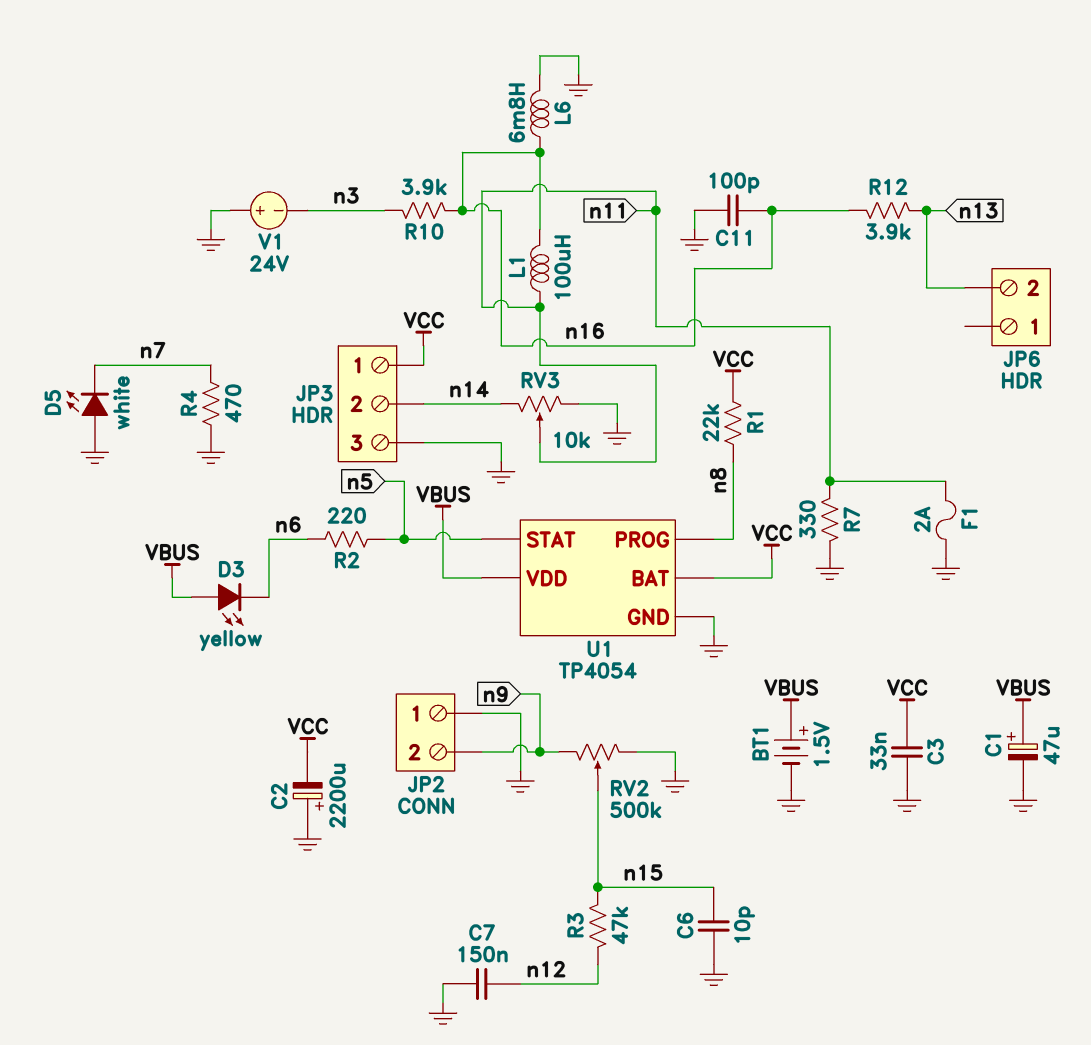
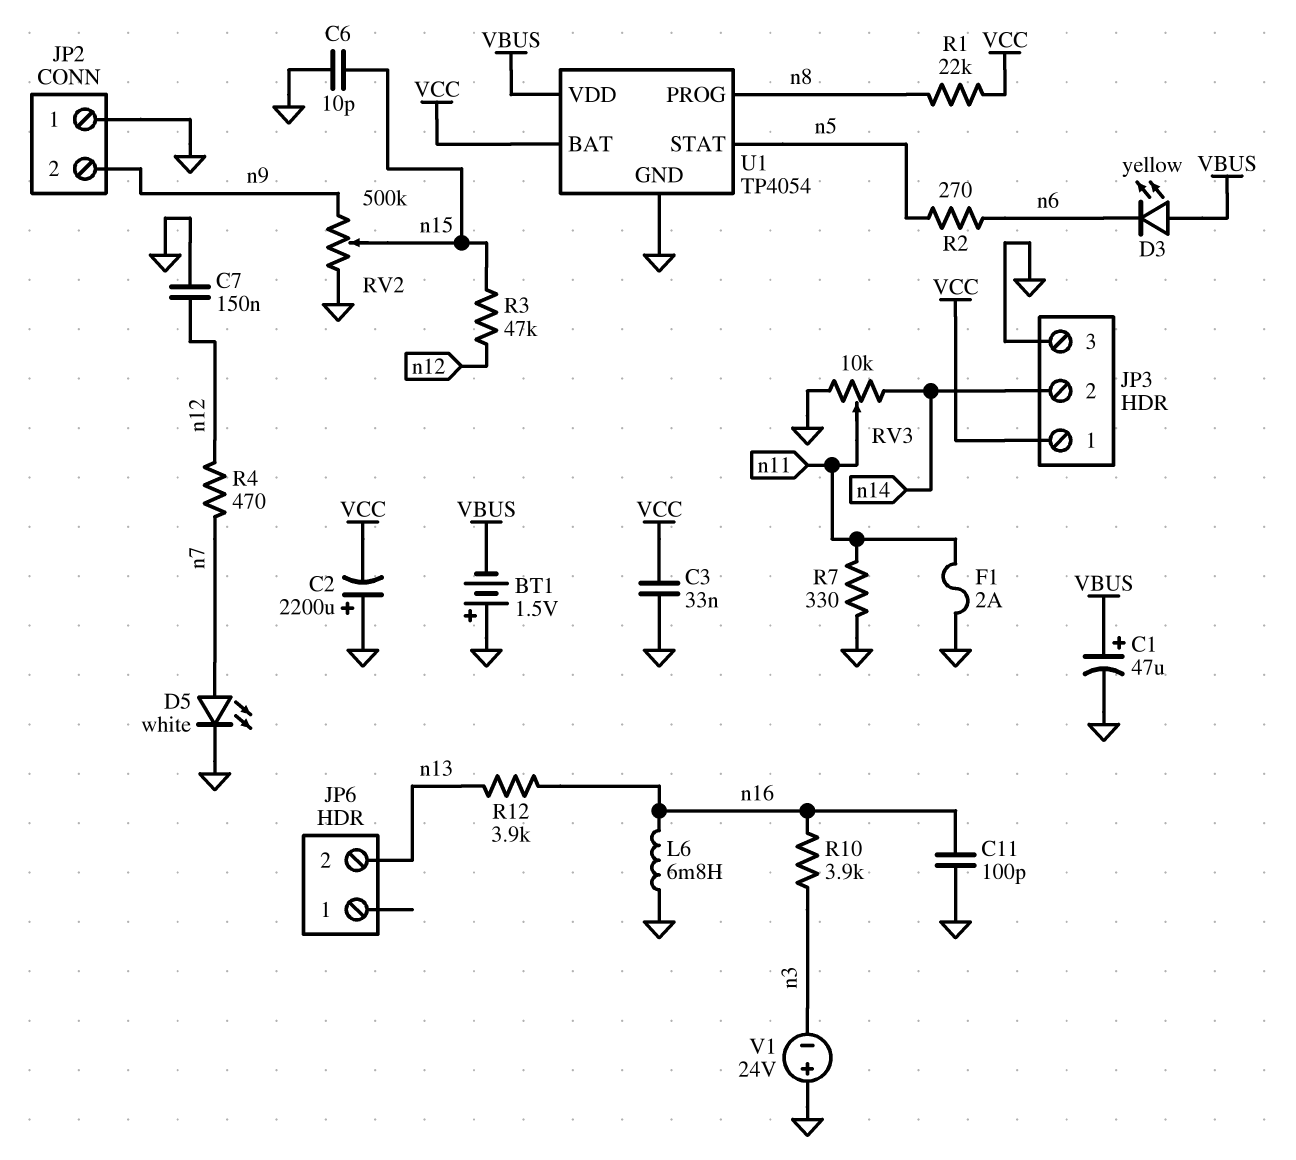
BT1: 1.5V (plus VBUS, minus GND) -> 1.5V (plus GND, minus VBUS)
D5: LED white (A GND, K n7) -> LED white (A n7, K GND)
L1: 100uH (n11, n16) -> none
R2: 220 (n5, n6) -> 270 (n5, n6)
R4: 470 (GND, n7) -> 470 (n7, n12)

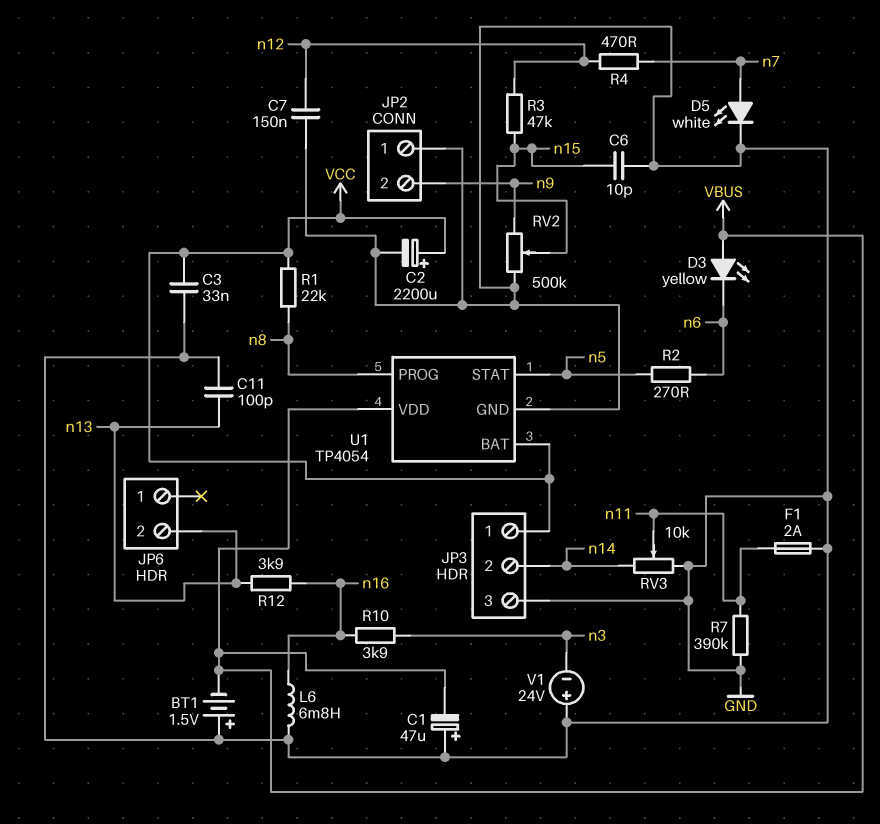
C1: 47uF (plus VBUS, minus GND) -> 47uF (plus GND, minus VBUS)
C2: 2200uF (plus GND, minus VCC) -> 2200uF (plus VCC, minus GND)
C11: 100pF (GND, n16) -> 100pF (GND, n13)
R7: 330 (GND, n11) -> 390k (GND, n11)

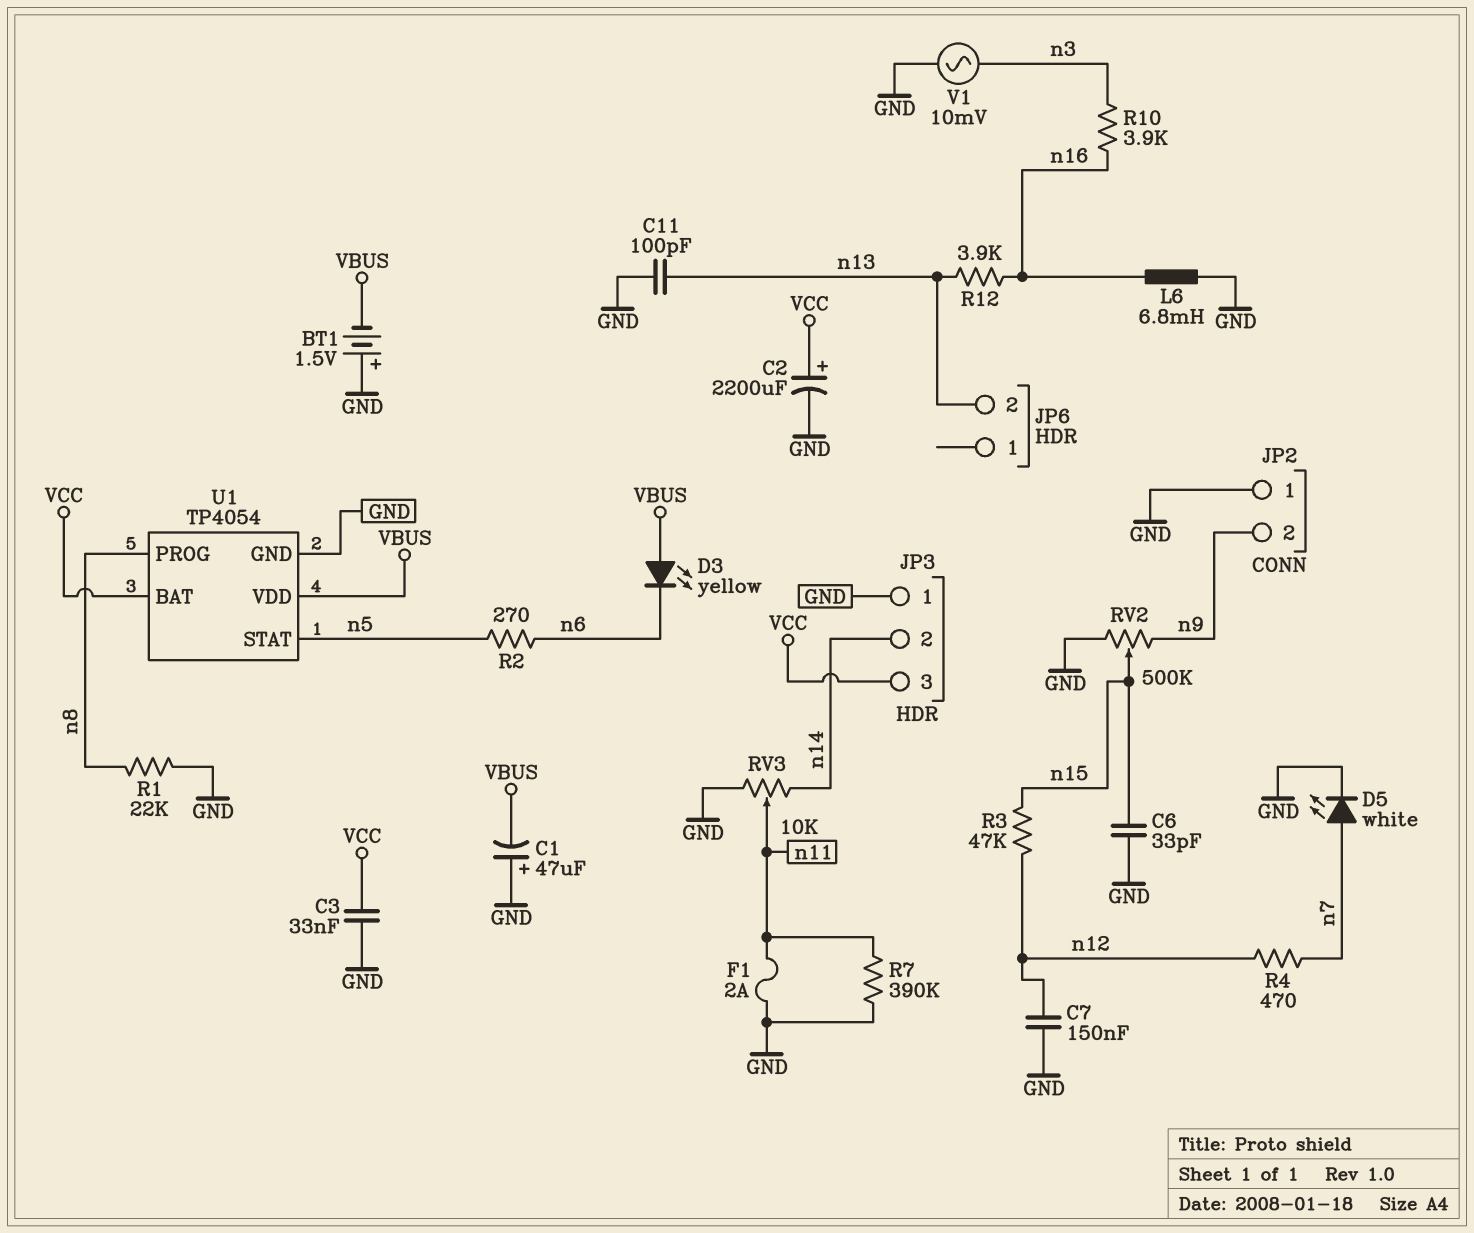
C6: 10pF (GND, n15) -> 33pF (GND, n15)
JP3 pin 1: VCC -> GND
JP3 pin 3: GND -> VCC
R1: 22k (VCC, n8) -> 22k (GND, n8)
V1: 24V (plus GND, minus n3) -> AC 10mV (GND, n3)

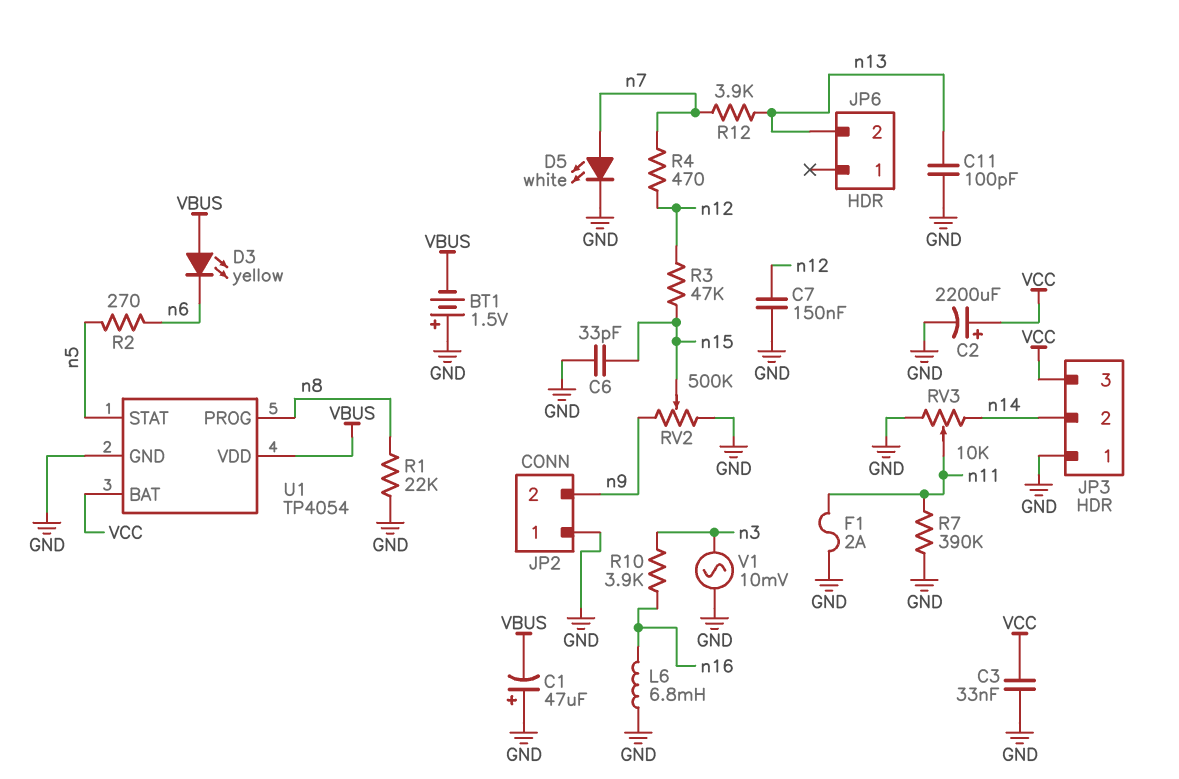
R12: 3.9k (n13, n16) -> 3.9k (n7, n13)

